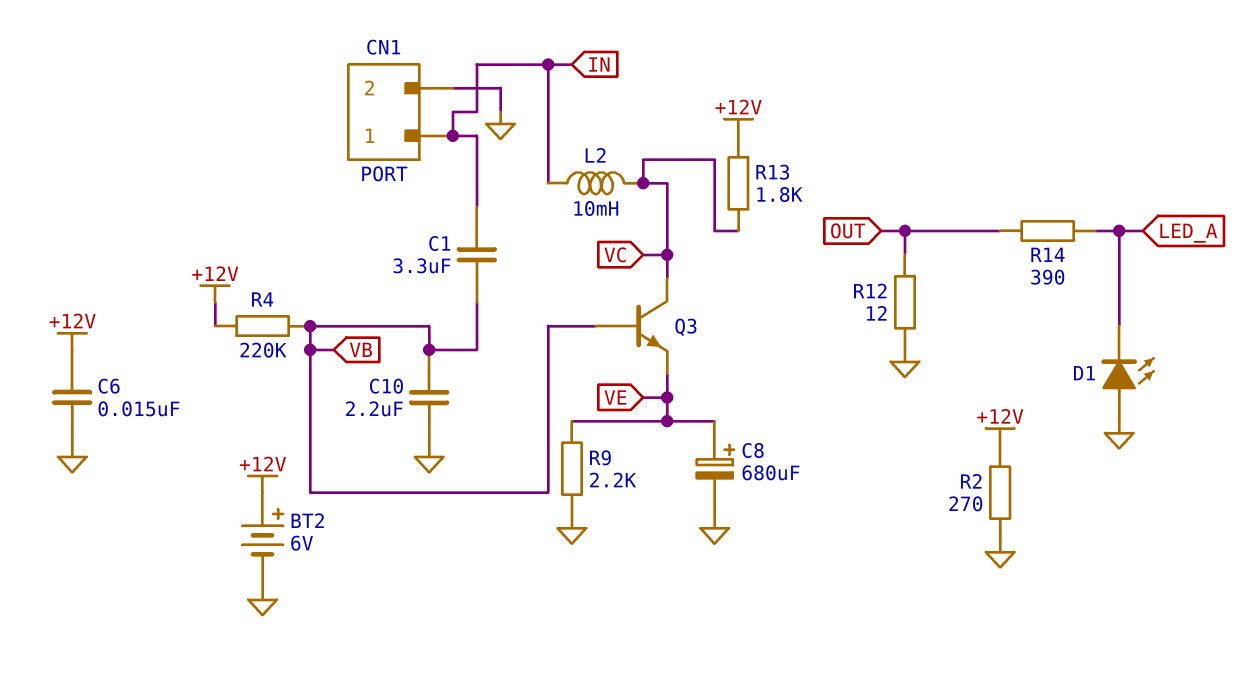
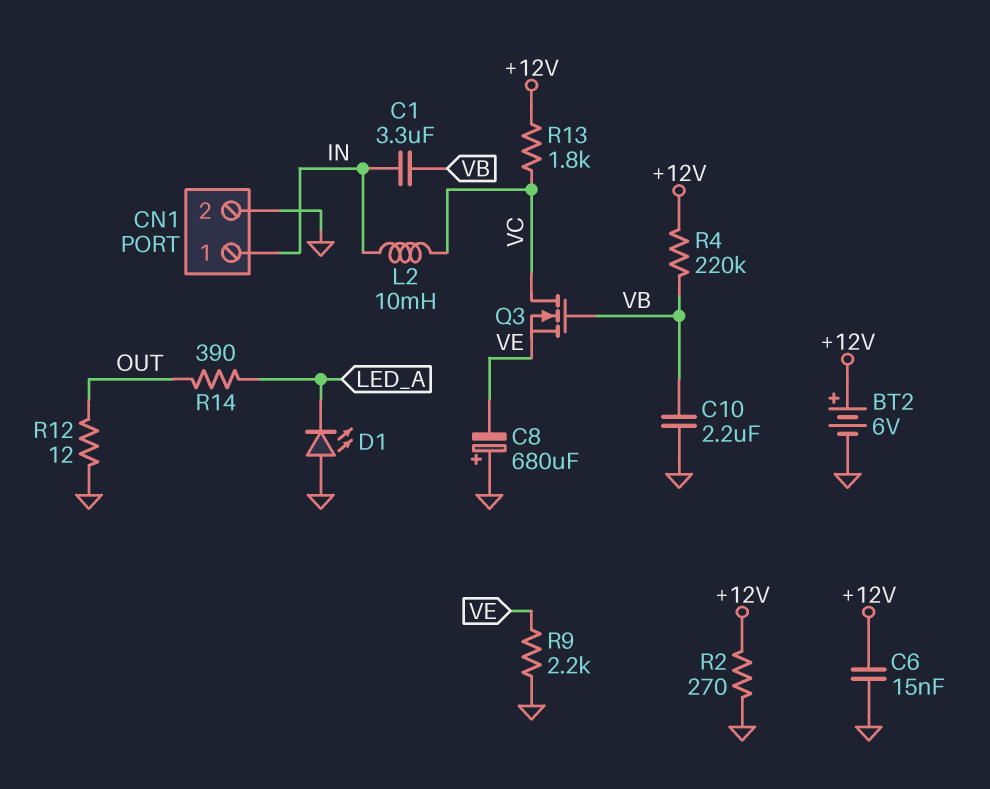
C8: 680uF (plus VE, minus GND) -> 680uF (plus GND, minus VE)
Q3: NPN (B VB, C VC, E VE) -> NMOS (G VB, D VC, S VE)

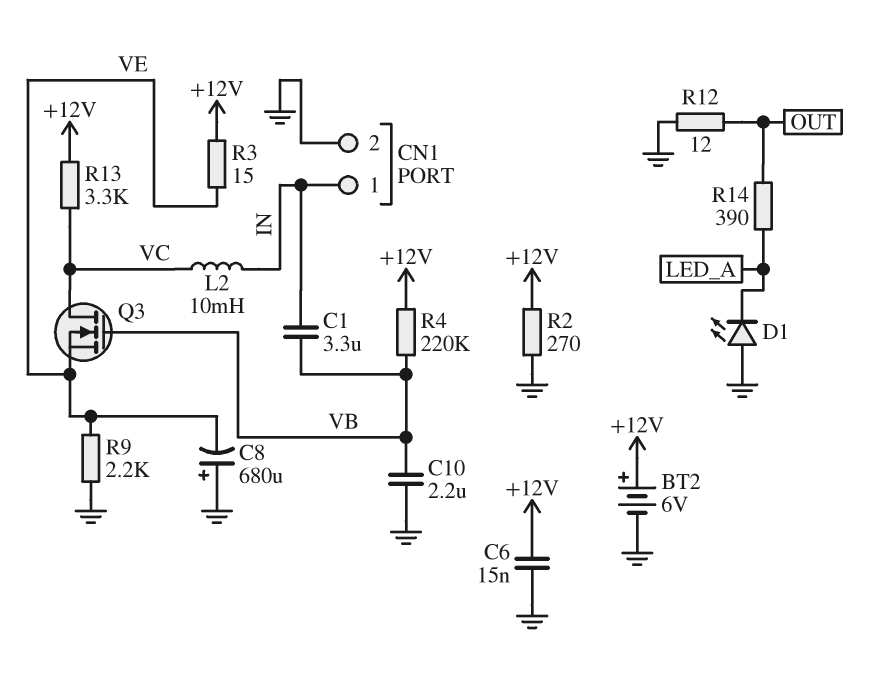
R3: none -> 15 (+12V, VE)
R13: 1.8k (+12V, VC) -> 3.3k (+12V, VC)

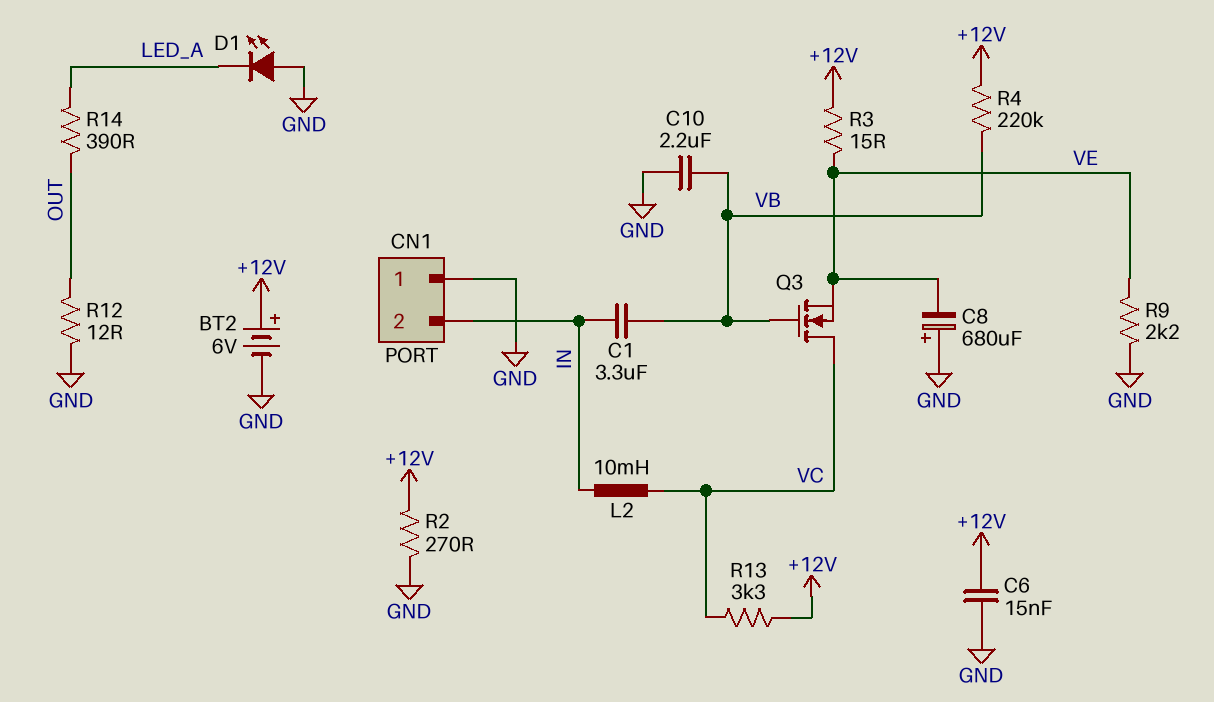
CN1 pin 1: IN -> GND
CN1 pin 2: GND -> IN

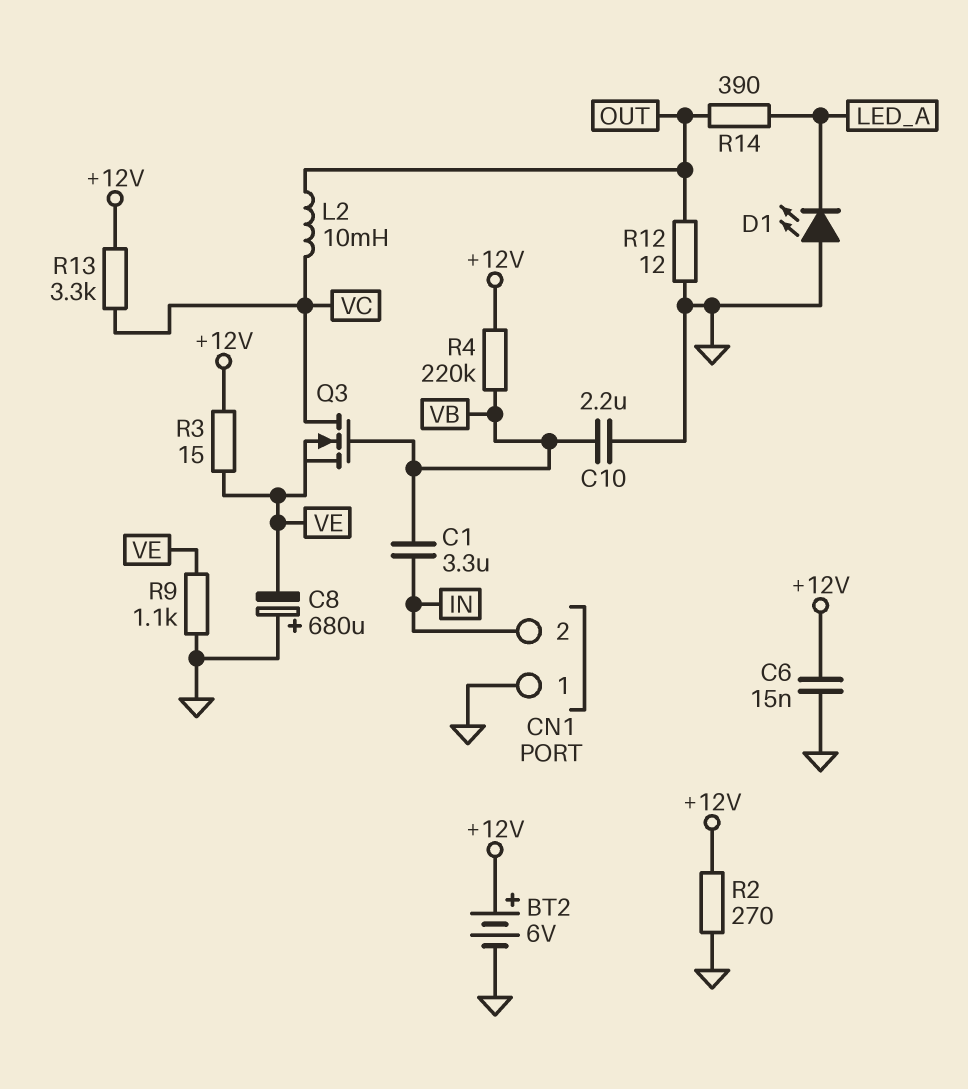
L2: 10mH (IN, VC) -> 10mH (OUT, VC)
R9: 2.2k (GND, VE) -> 1.1k (GND, VE)

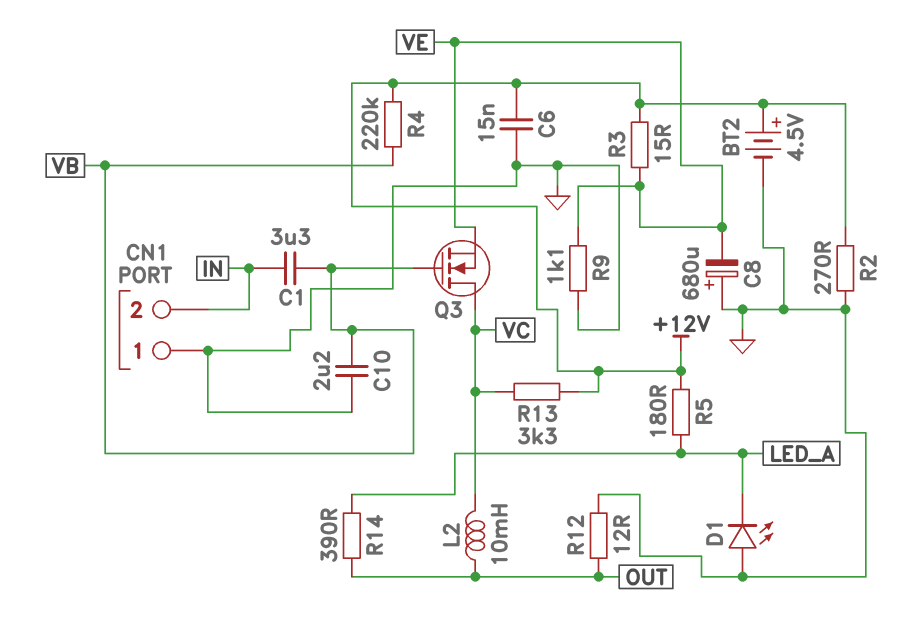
BT2: 6V (plus +12V, minus GND) -> 4.5V (plus +12V, minus GND)
R5: none -> 180 (+12V, LED_A)

